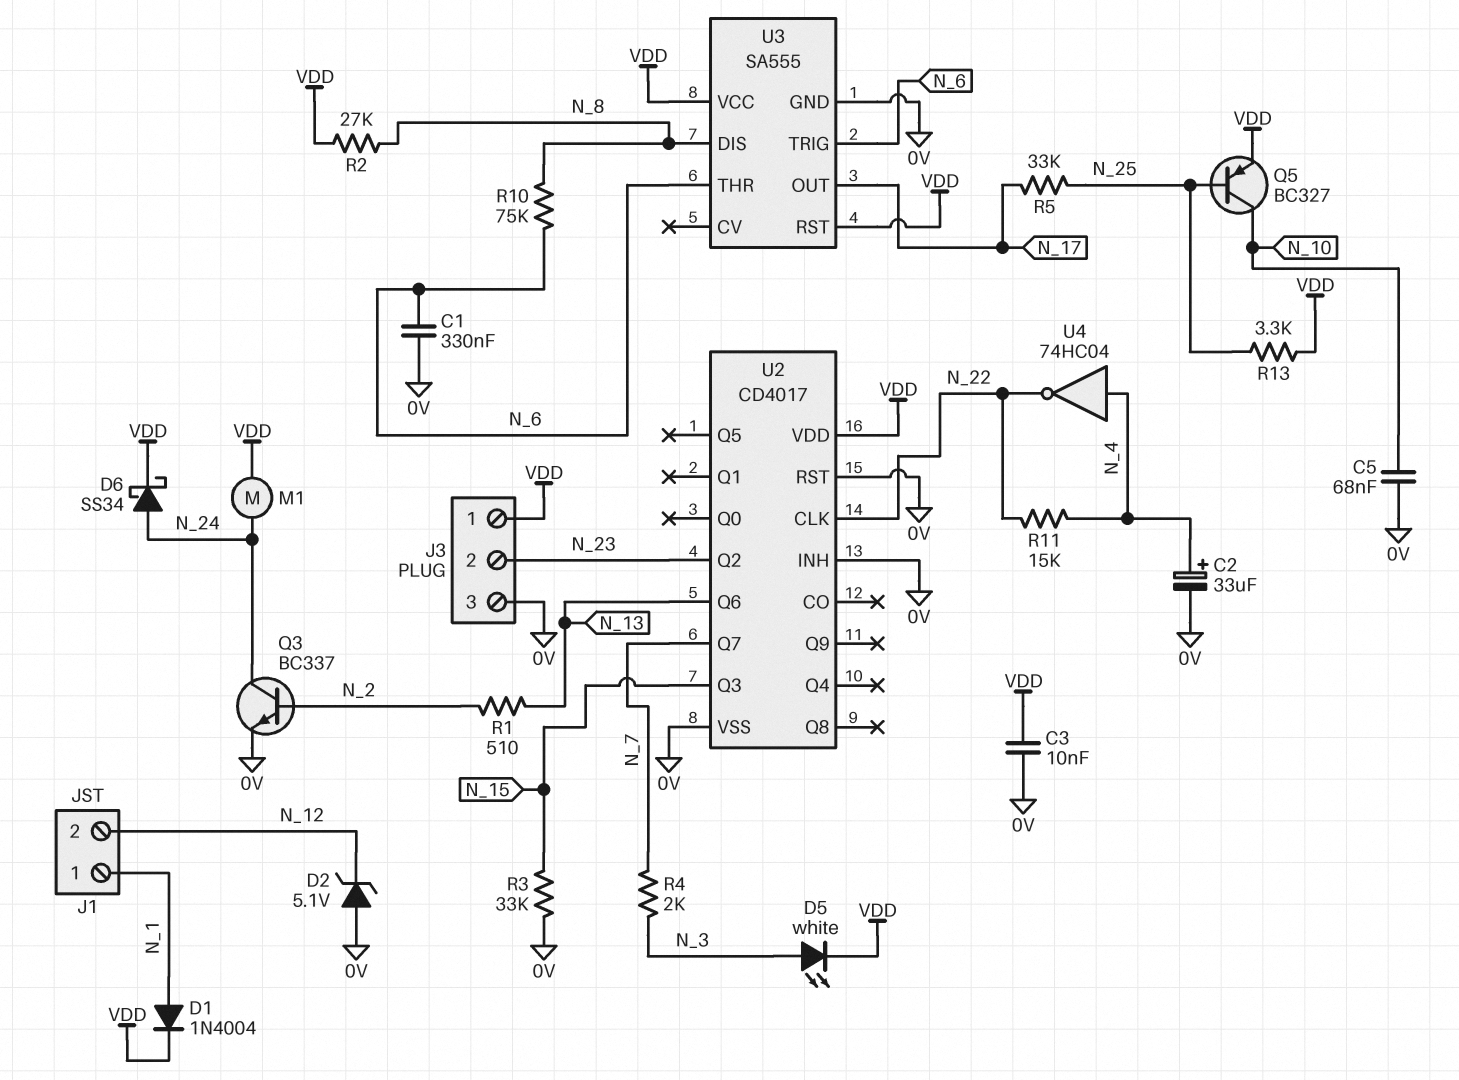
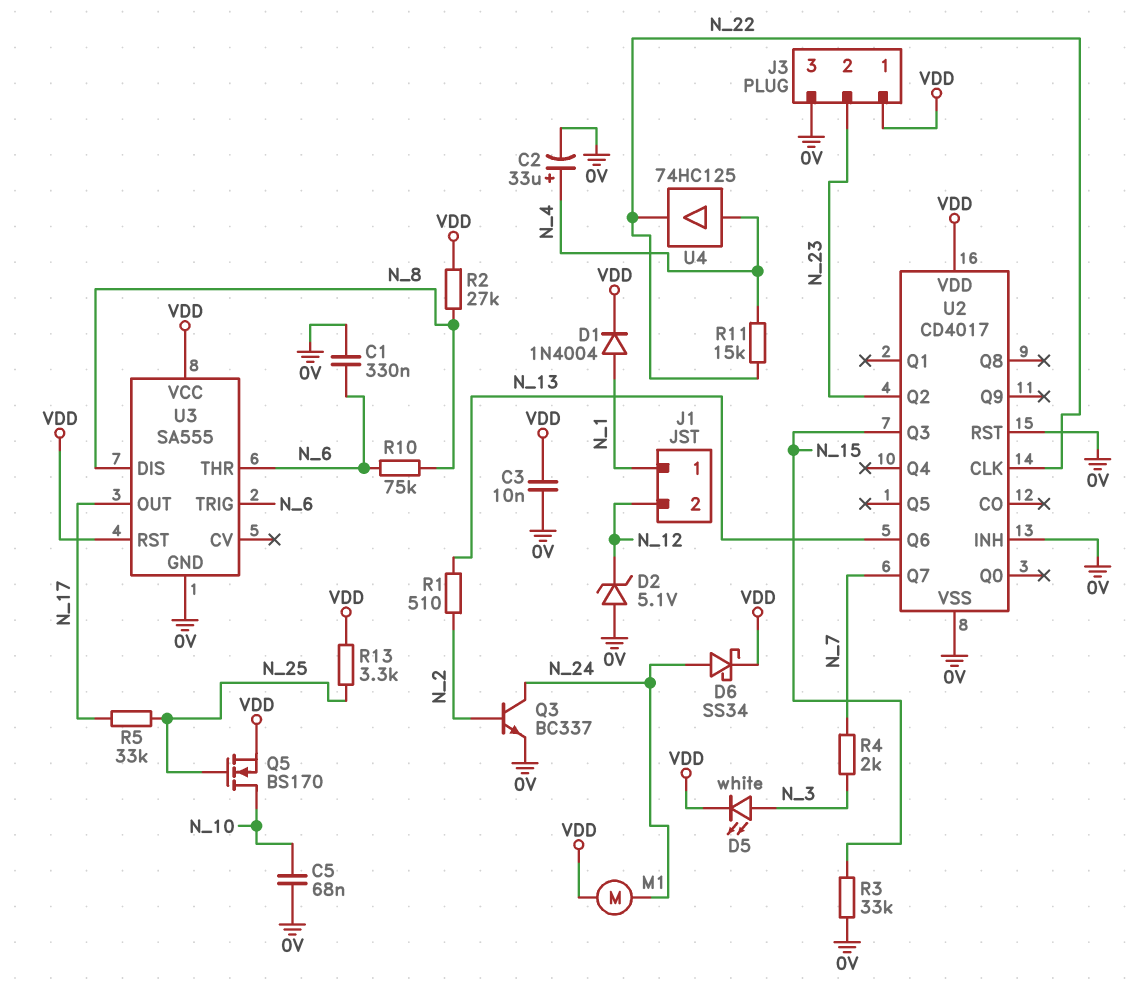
Q5: PNP BC327 (B N_25, C N_10, E VDD) -> NMOS BS170 (G N_25, D N_10, S VDD)
U4: NOT 74HC04 (in N_4, out N_22) -> buffer 74HC125 (in N_4, out N_22)

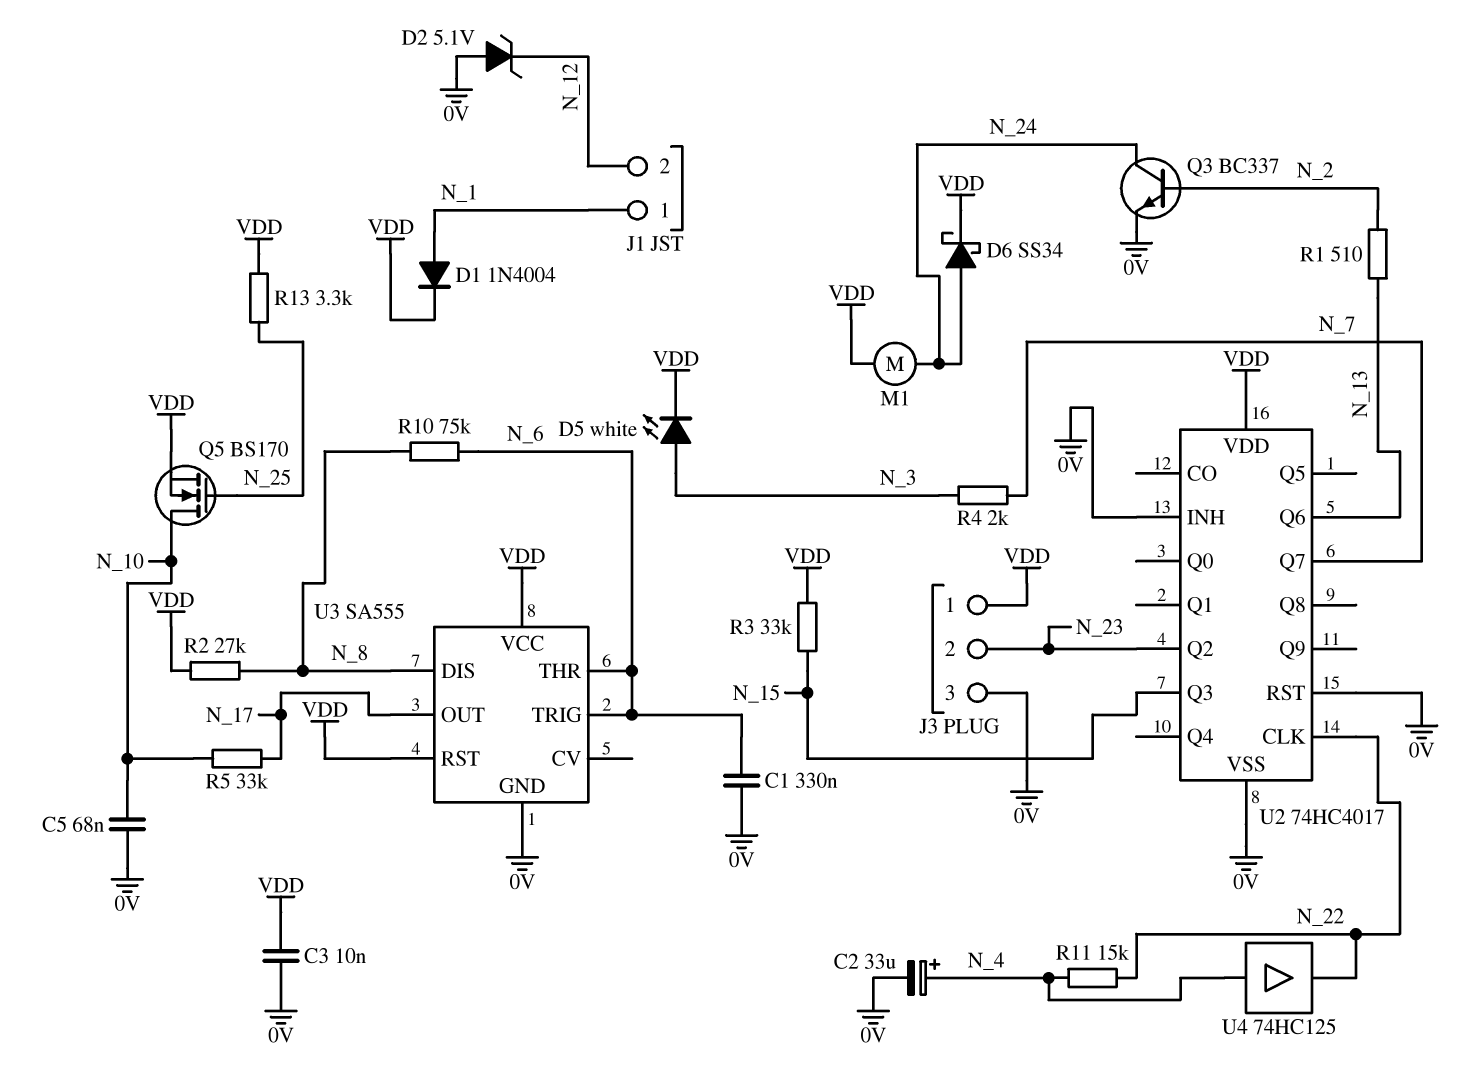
R3: 33k (0V, N_15) -> 33k (N_15, VDD)
R5: 33k (N_17, N_25) -> 33k (N_10, N_17)
U2: CD4017 -> 74HC4017

